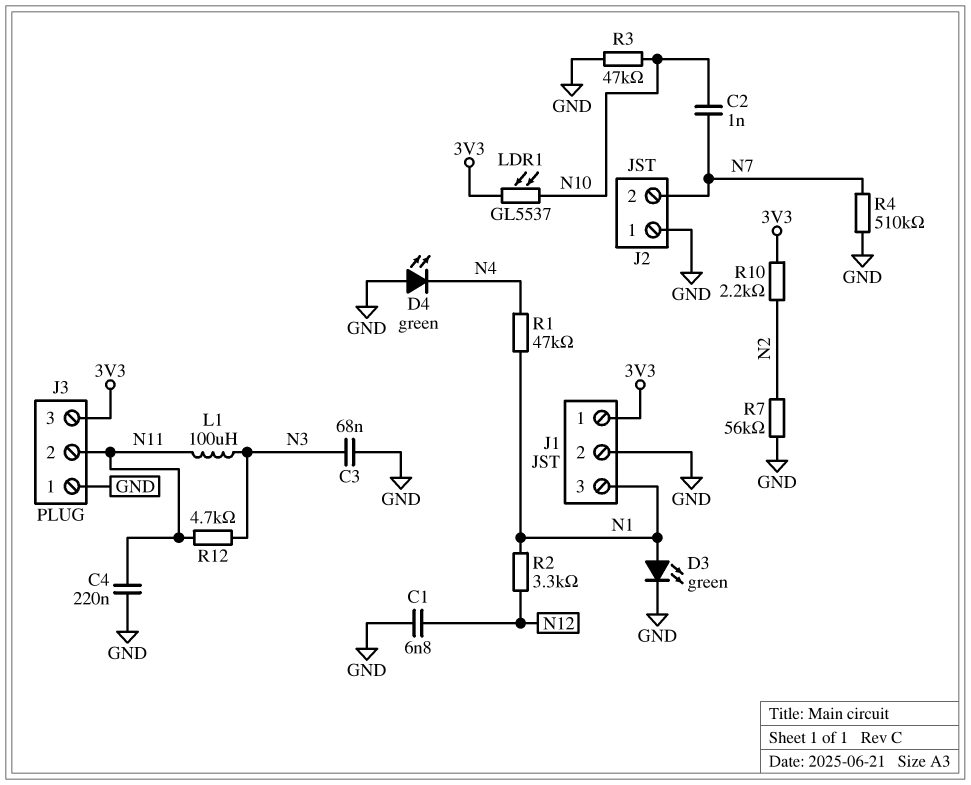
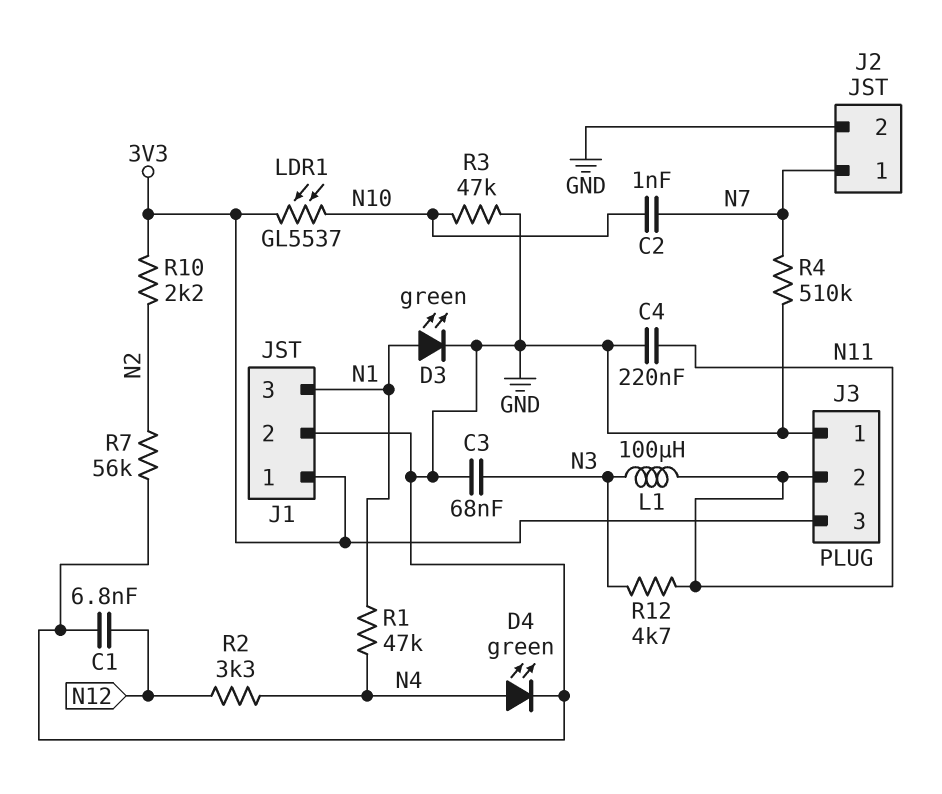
D4: LED green (A GND, K N4) -> LED green (A N4, K GND)
J2 pin 1: GND -> N7
J2 pin 2: N7 -> GND
R2: 3.3k (N1, N12) -> 3.3k (N4, N12)

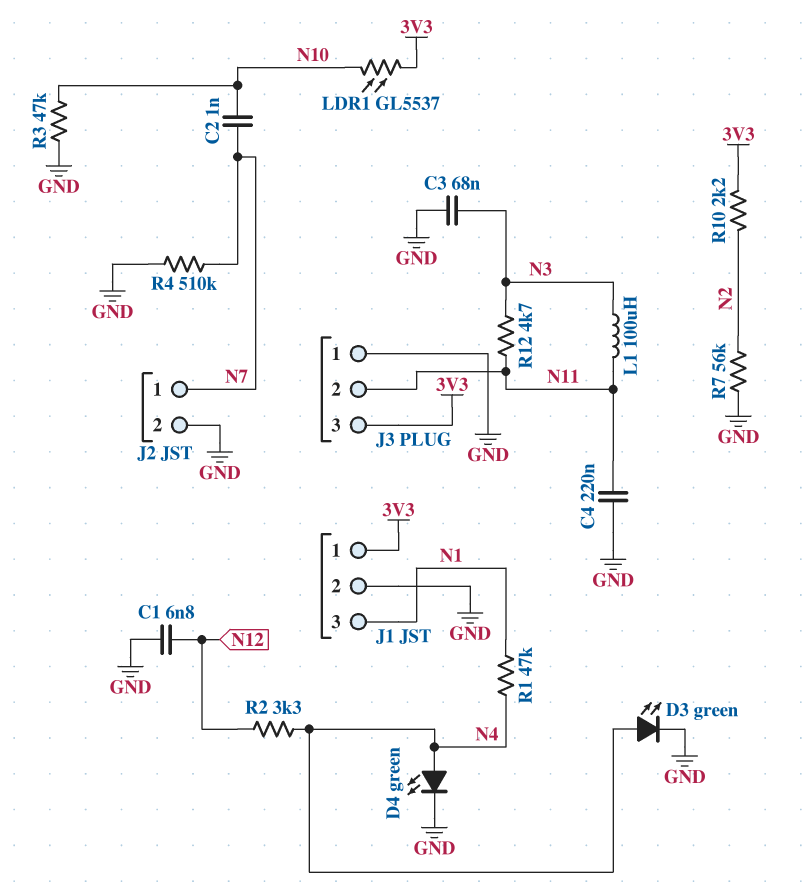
D3: LED green (A N1, K GND) -> LED green (A N4, K GND)

